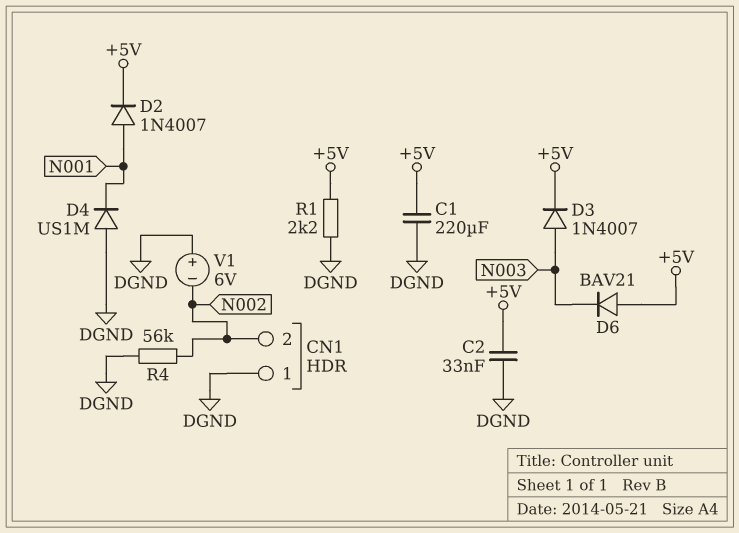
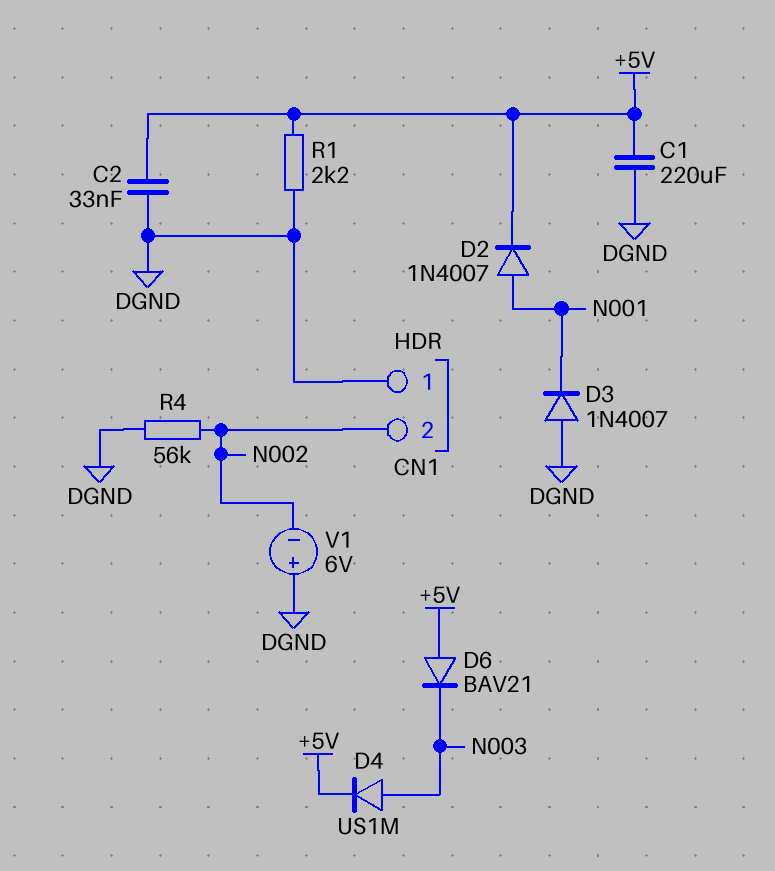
D3: diode 1N4007 (A N003, K +5V) -> diode 1N4007 (A DGND, K N001)
D4: diode US1M (A DGND, K N001) -> diode US1M (A N003, K +5V)

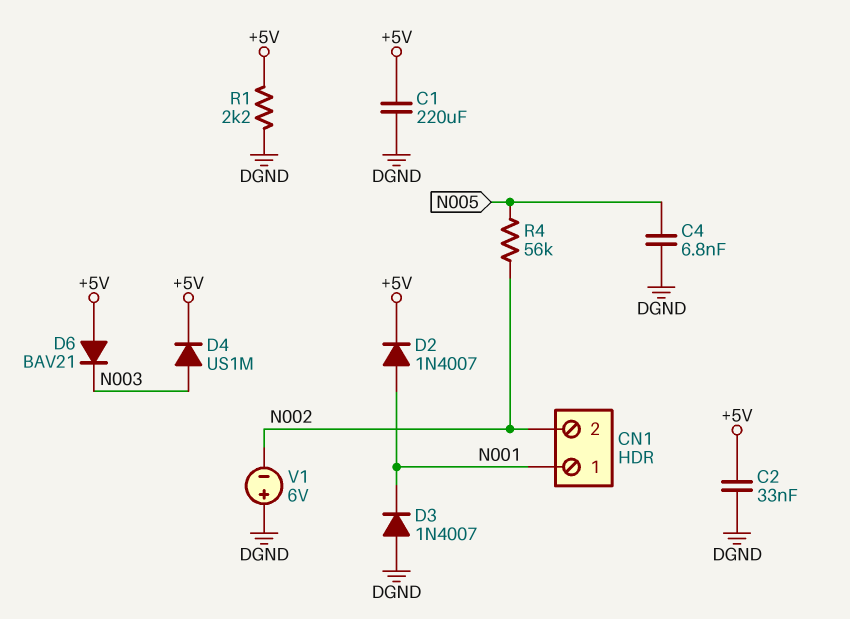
C4: none -> 6.8nF (DGND, N005)
CN1 pin 1: DGND -> N001
R4: 56k (DGND, N002) -> 56k (N002, N005)

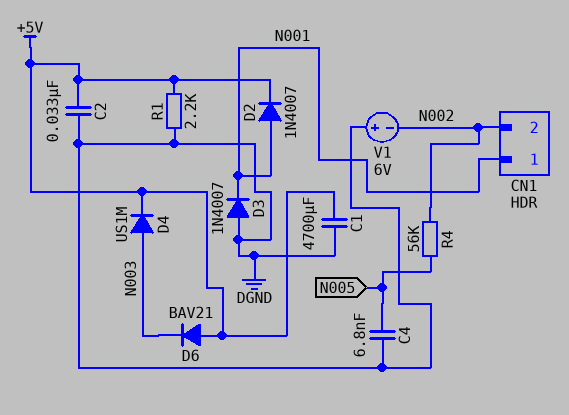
C1: 220uF (+5V, DGND) -> 4700uF (+5V, DGND)

